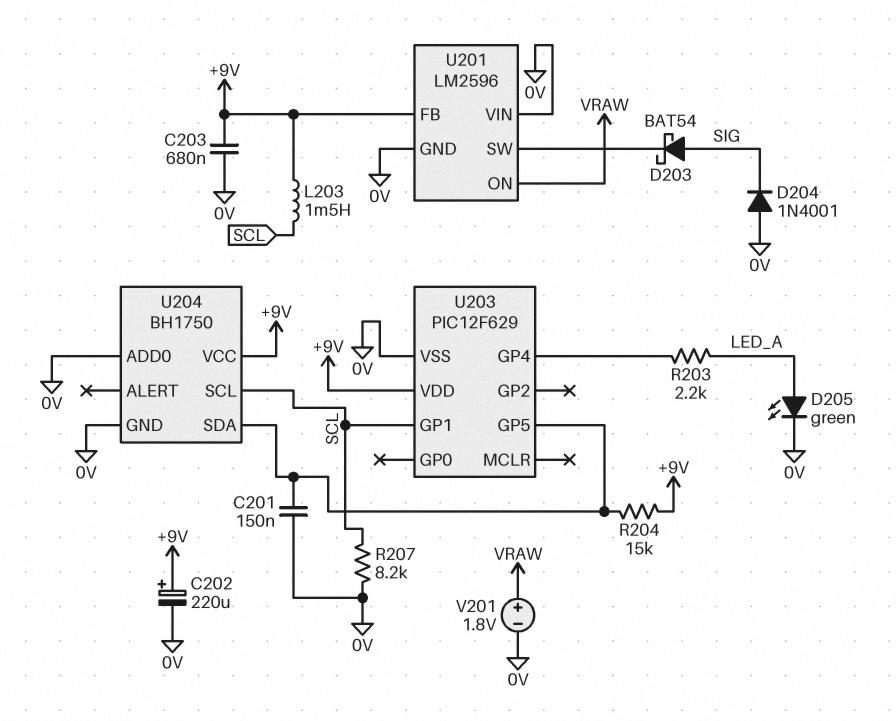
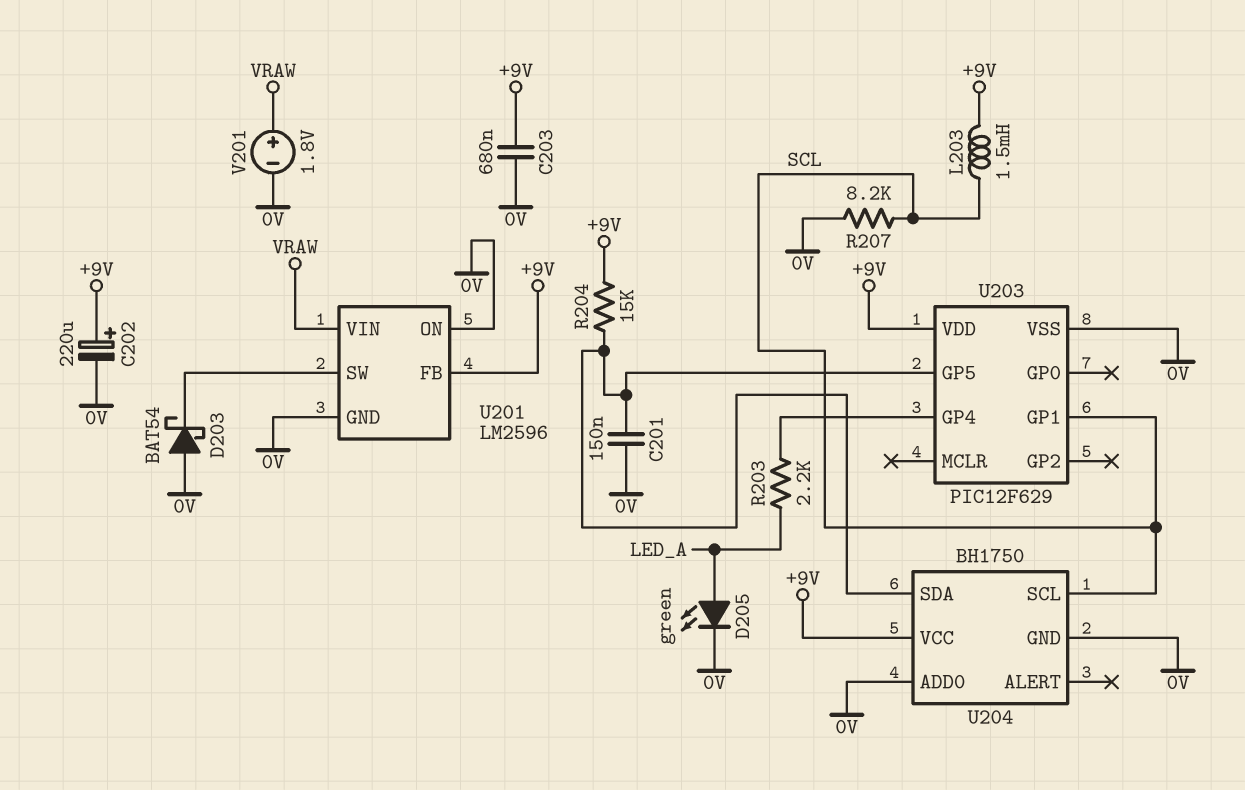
D203: schottky BAT54 (A SIG, K U201/SW) -> schottky BAT54 (A 0V, K U201/SW)
D204: diode 1N4001 (A 0V, K SIG) -> none
U201 pin ON: VRAW -> 0V
U201 pin VIN: 0V -> VRAW

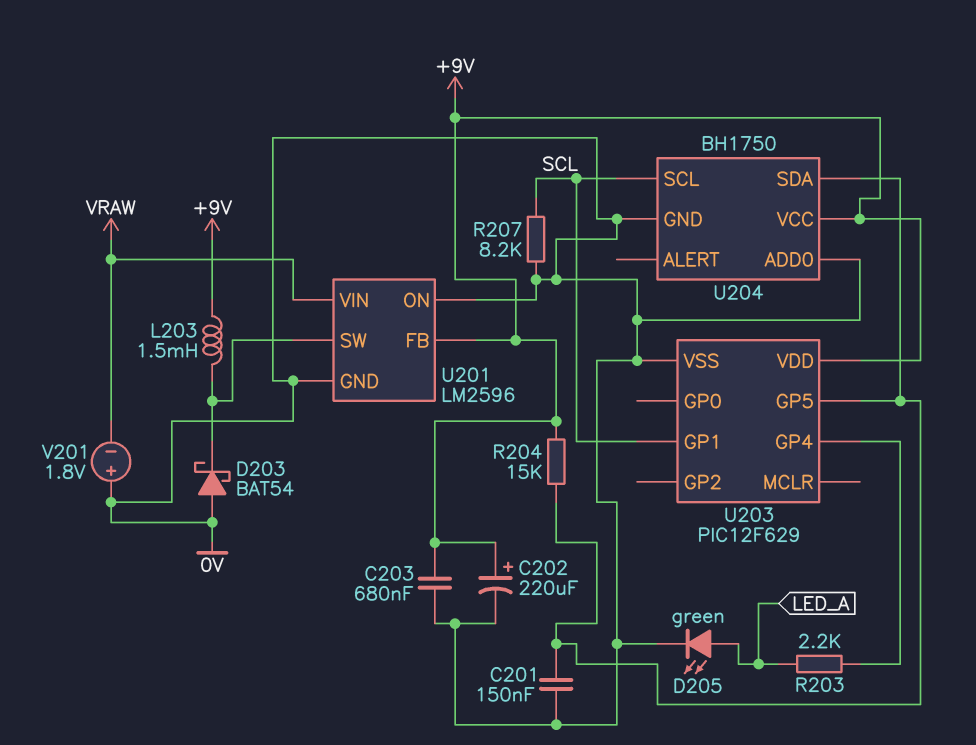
L203: 1.5mH (+9V, SCL) -> 1.5mH (+9V, U201/SW)
V201: 1.8V (plus VRAW, minus 0V) -> 1.8V (plus 0V, minus VRAW)

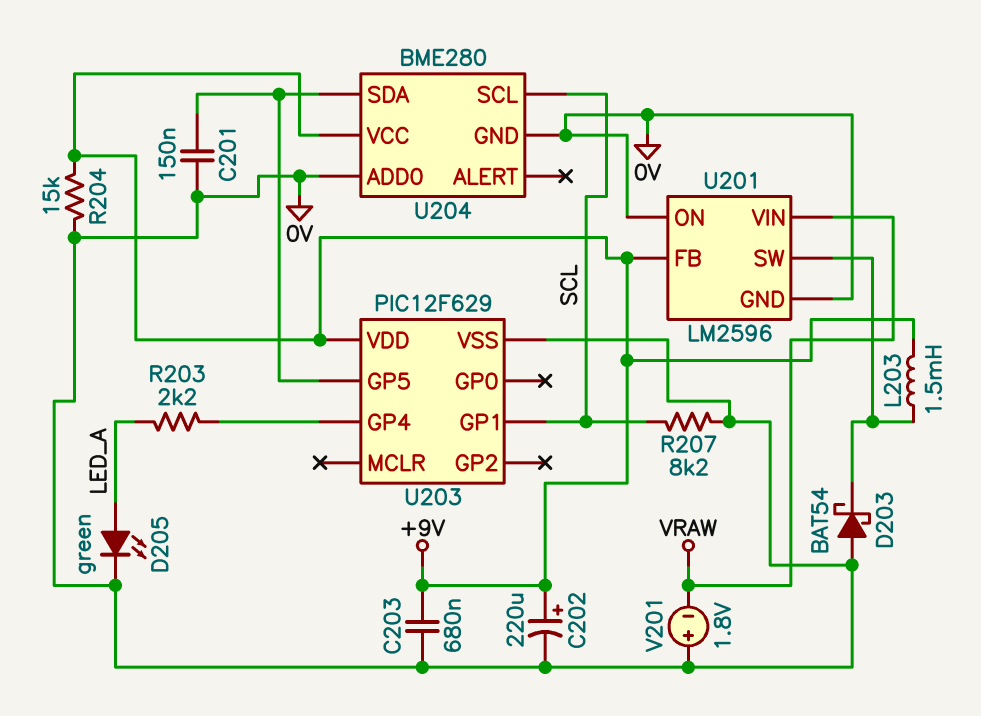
R204: 15k (+9V, U203/GP5) -> 15k (+9V, 0V)
U204: BH1750 -> BME280

